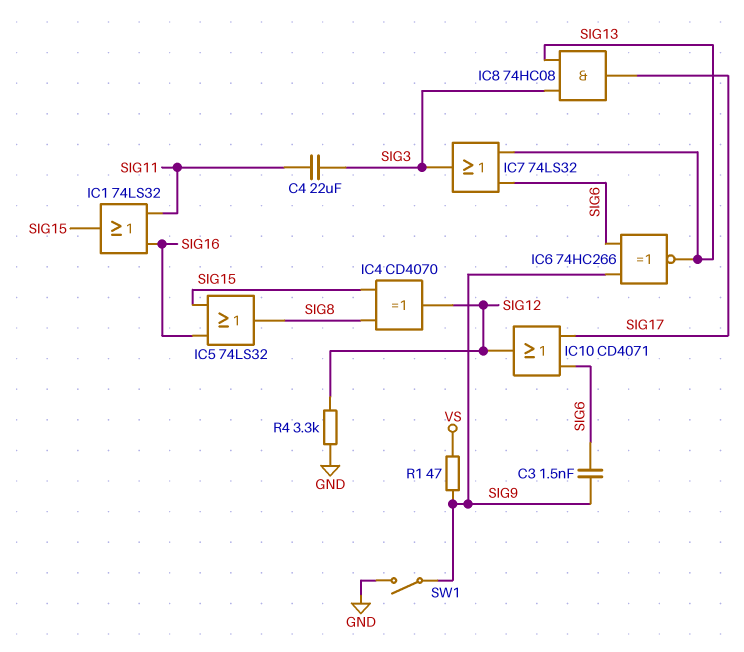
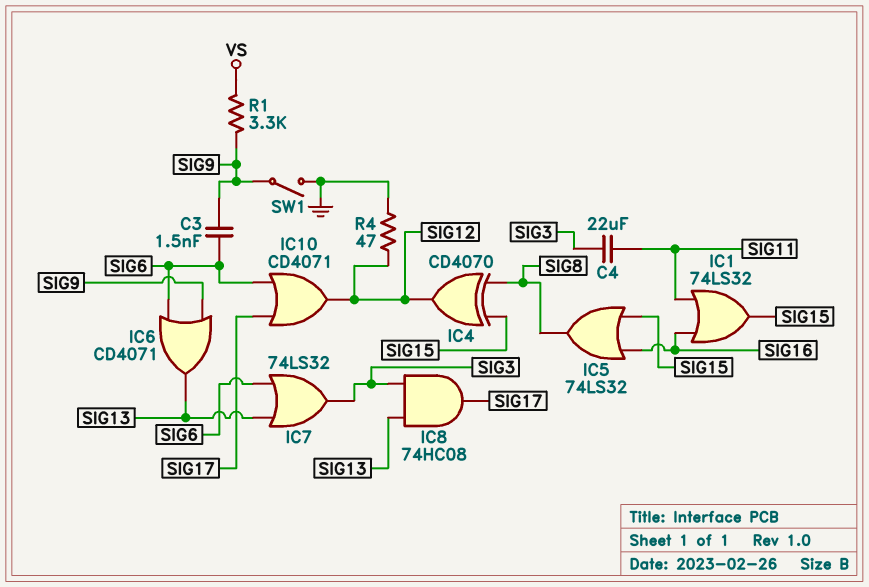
IC6: XNOR 74HC266 (in SIG6, in SIG9, out SIG13) -> OR CD4071 (in SIG6, in SIG9, out SIG13)
R1: 47 (SIG9, VS) -> 3.3k (SIG9, VS)
R4: 3.3k (GND, SIG12) -> 47 (GND, SIG12)

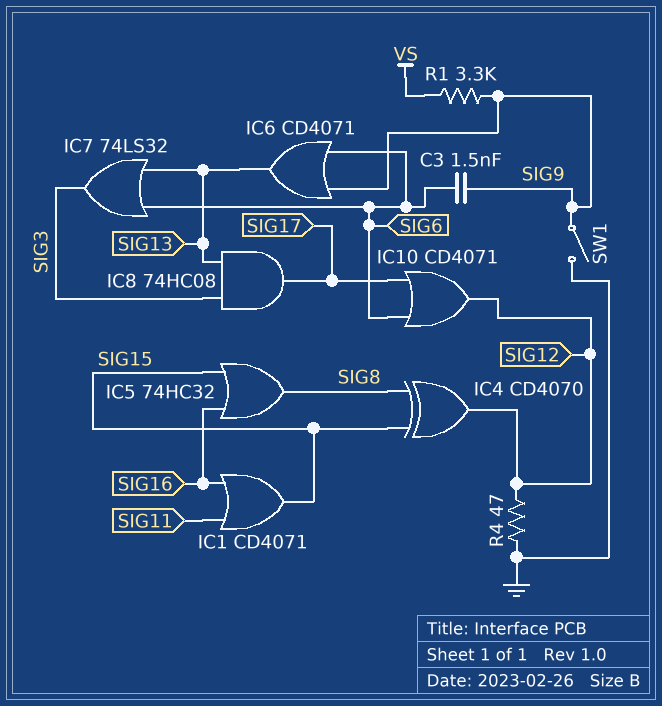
C4: 22uF (SIG3, SIG11) -> none
IC1: OR 74LS32 (in SIG11, in SIG16, out SIG15) -> OR CD4071 (in SIG11, in SIG16, out SIG15)
IC5: OR 74LS32 (in SIG15, in SIG16, out SIG8) -> OR 74HC32 (in SIG15, in SIG16, out SIG8)

